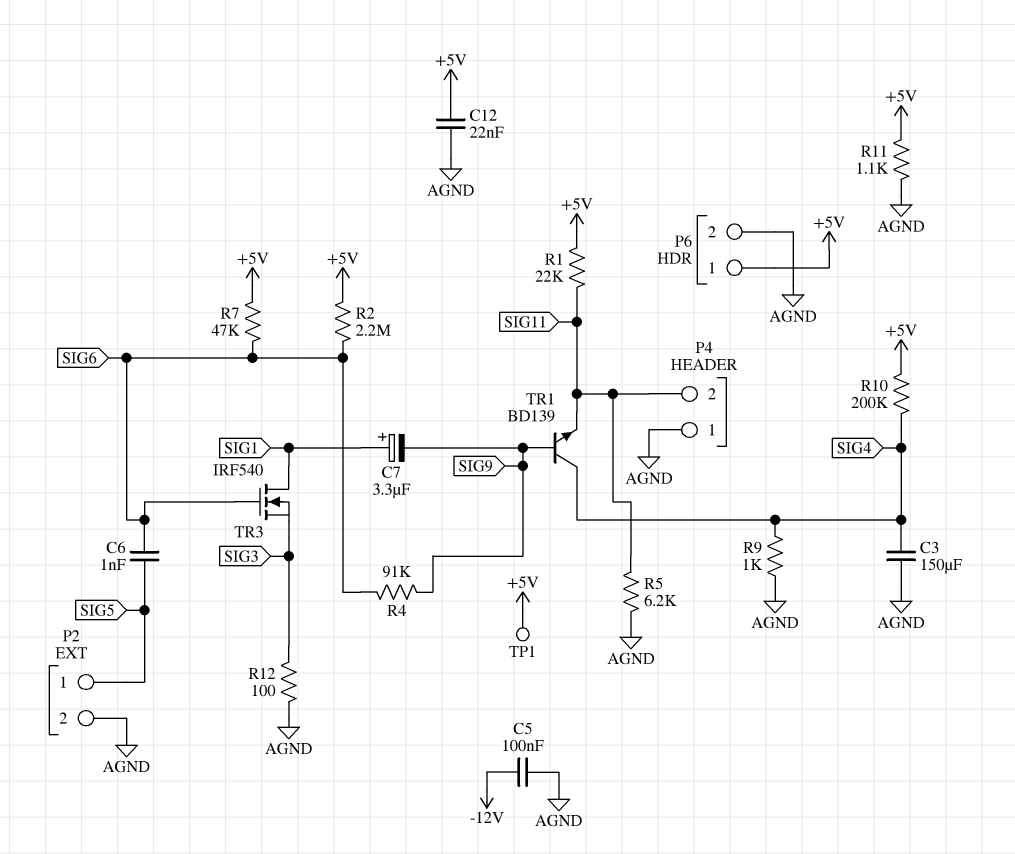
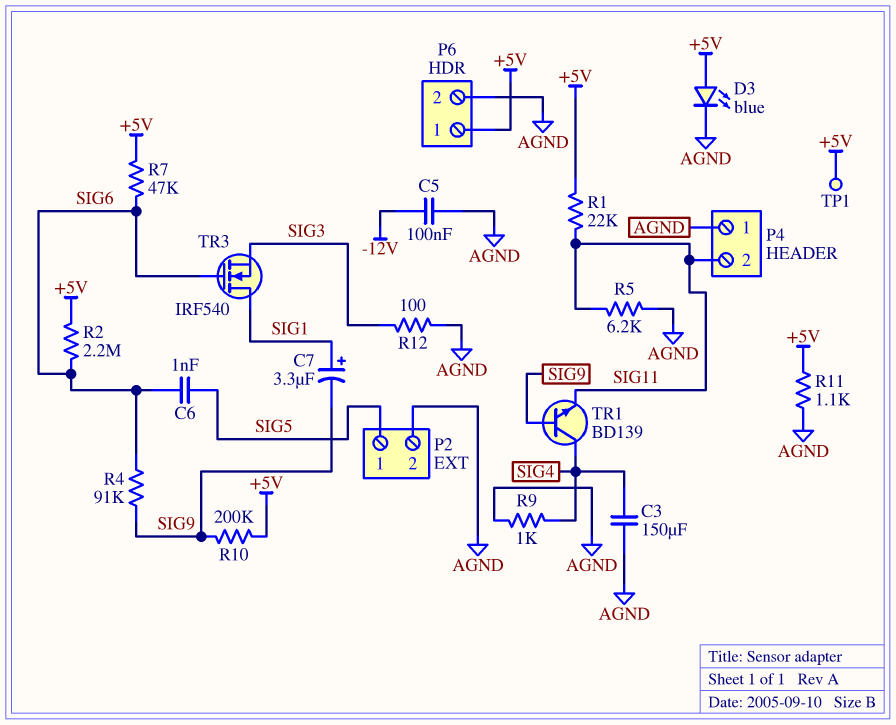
C12: 22nF (+5V, AGND) -> none
D3: none -> LED blue (A +5V, K AGND)
R10: 200k (+5V, SIG4) -> 200k (+5V, SIG9)

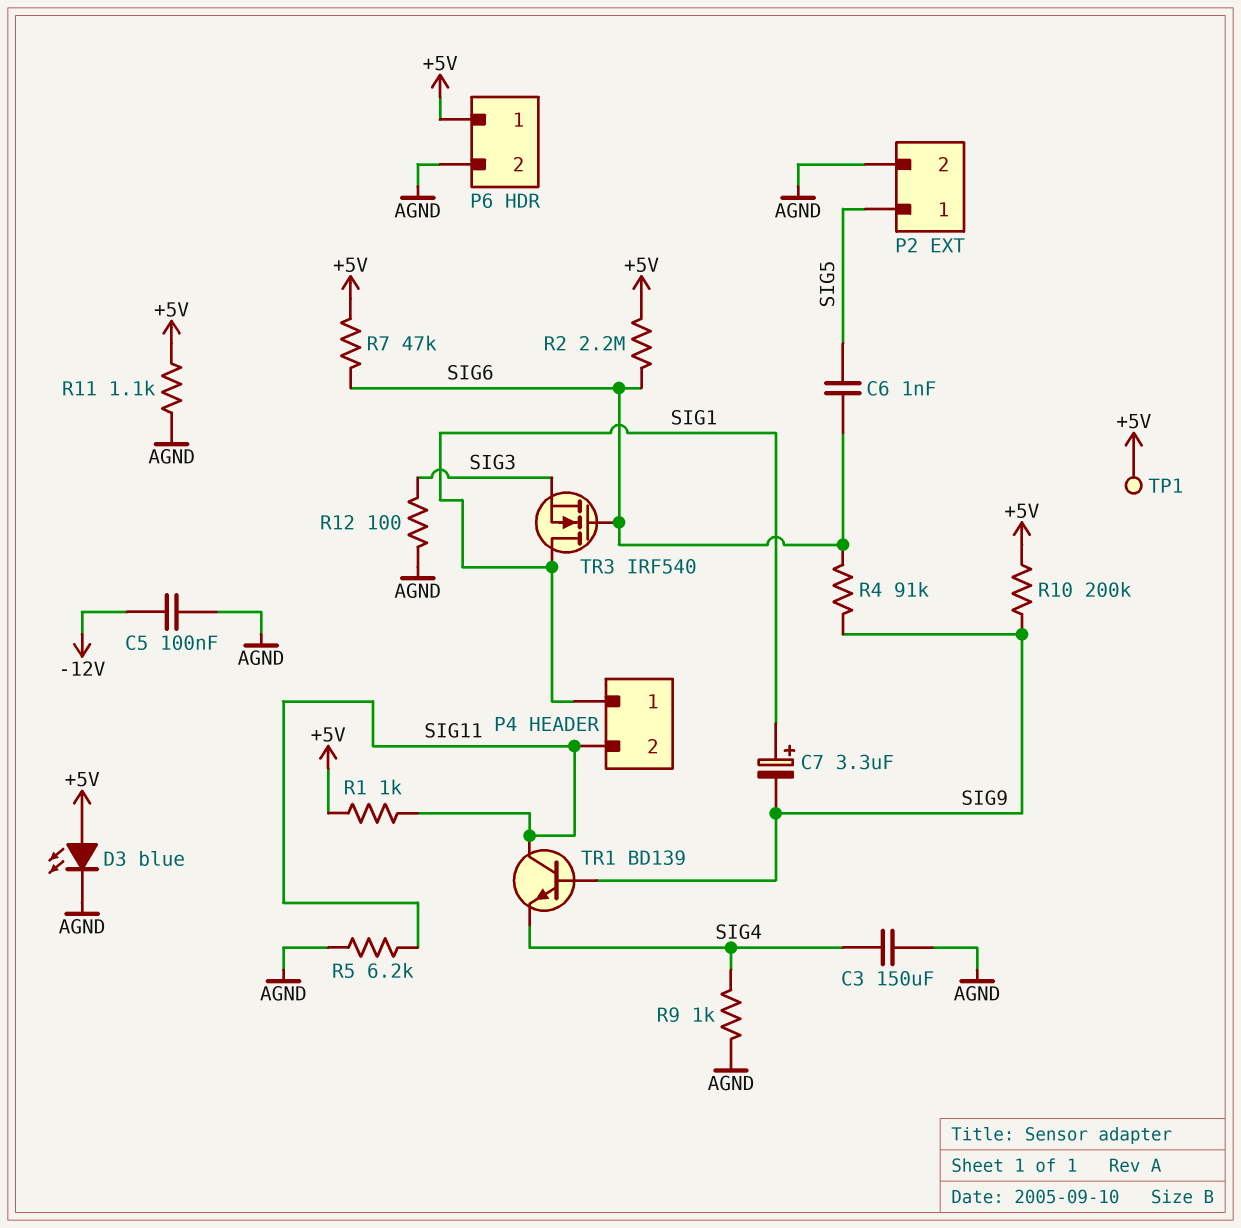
P4 pin 1: AGND -> SIG1
R1: 22k (+5V, SIG11) -> 1k (+5V, SIG11)
TR1: NPN BD139 (B SIG9, C SIG4, E SIG11) -> NPN BD139 (B SIG9, C SIG11, E SIG4)

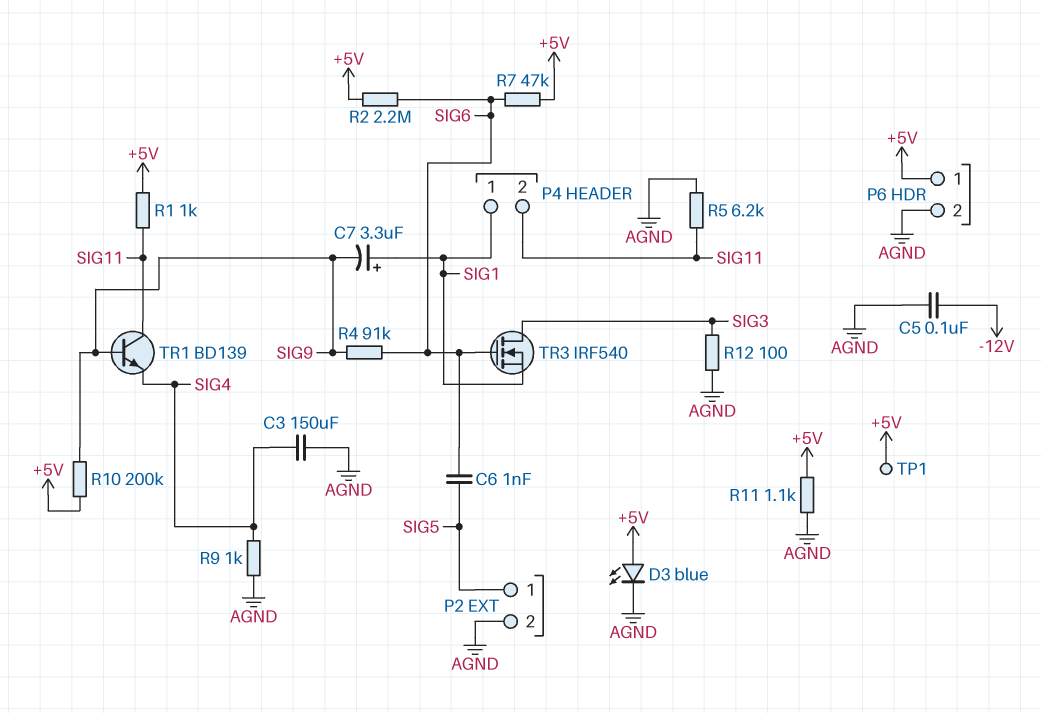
TR3: NMOS IRF540 (G SIG6, D SIG1, S SIG3) -> NMOS IRF540 (G SIG6, D SIG3, S SIG1)

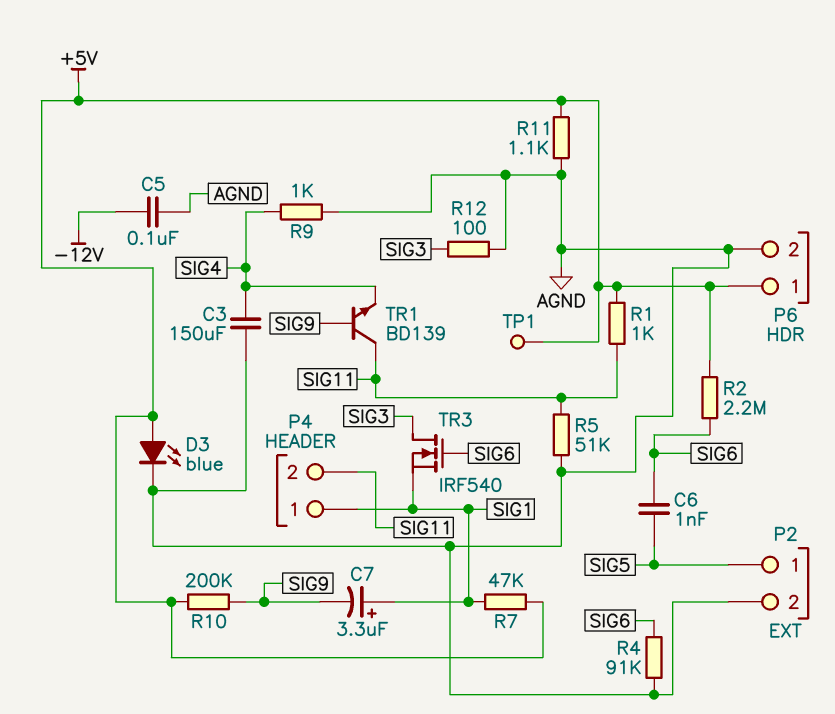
R4: 91k (SIG6, SIG9) -> 91k (AGND, SIG6)
R5: 6.2k (AGND, SIG11) -> 51k (AGND, SIG11)
R7: 47k (+5V, SIG6) -> 47k (+5V, SIG1)

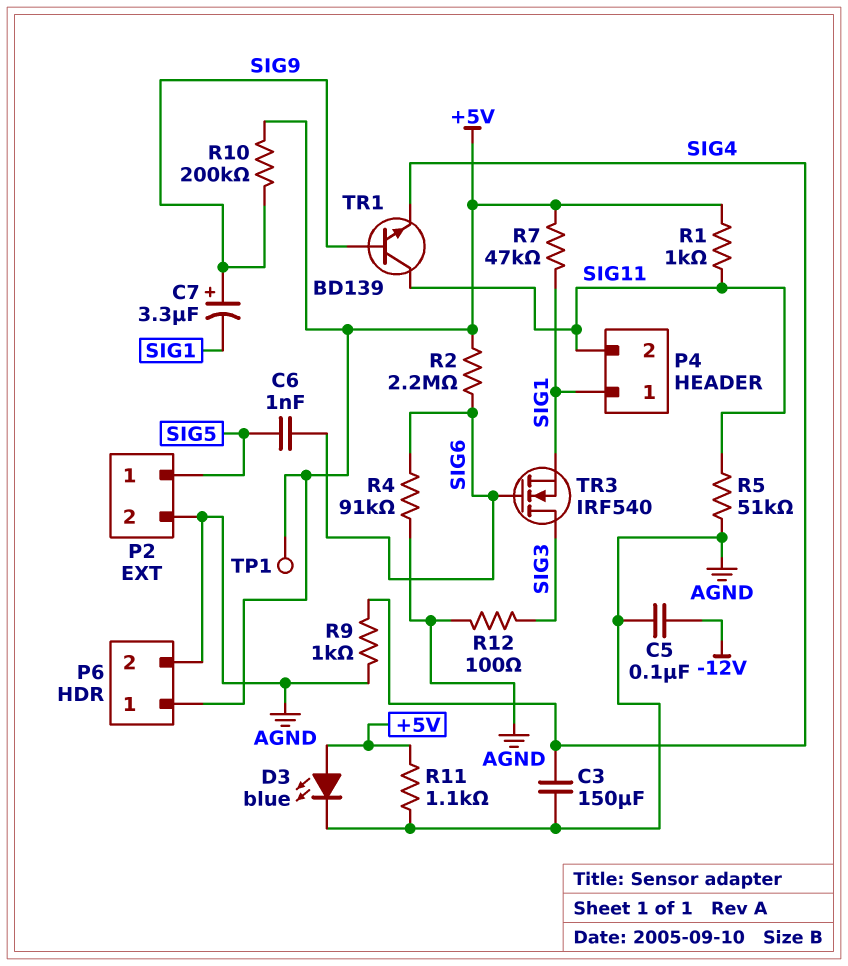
C7: 3.3uF (plus SIG1, minus SIG9) -> 3.3uF (plus SIG9, minus SIG1)

